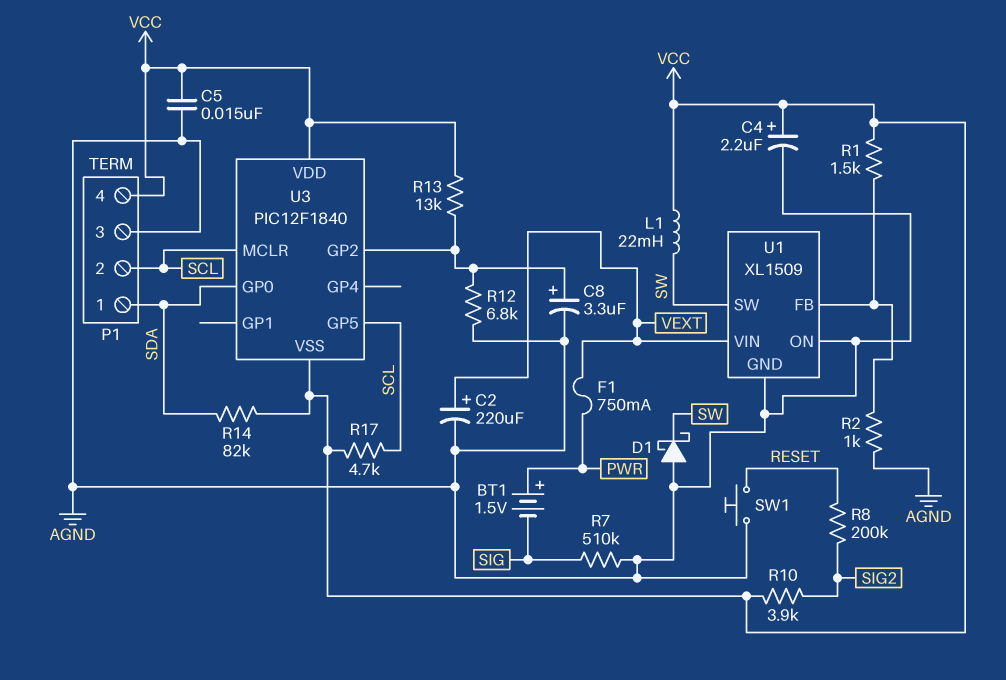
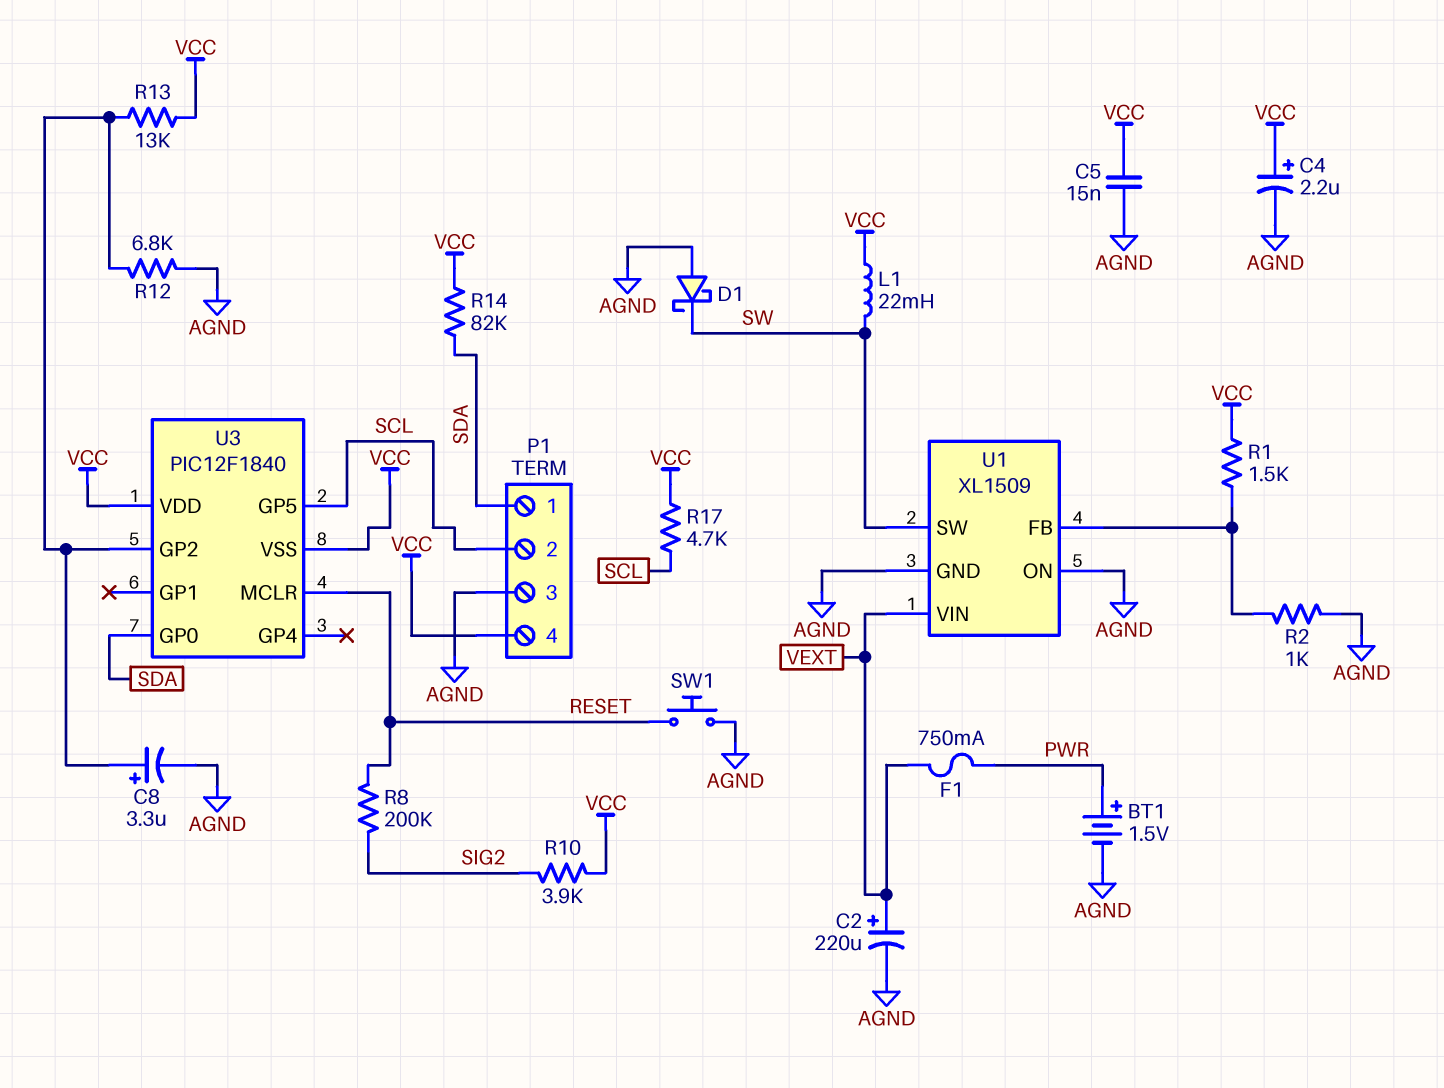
BT1: 1.5V (plus PWR, minus SIG) -> 1.5V (plus PWR, minus AGND)
R7: 510k (AGND, SIG) -> none
U3 pin MCLR: SCL -> RESET

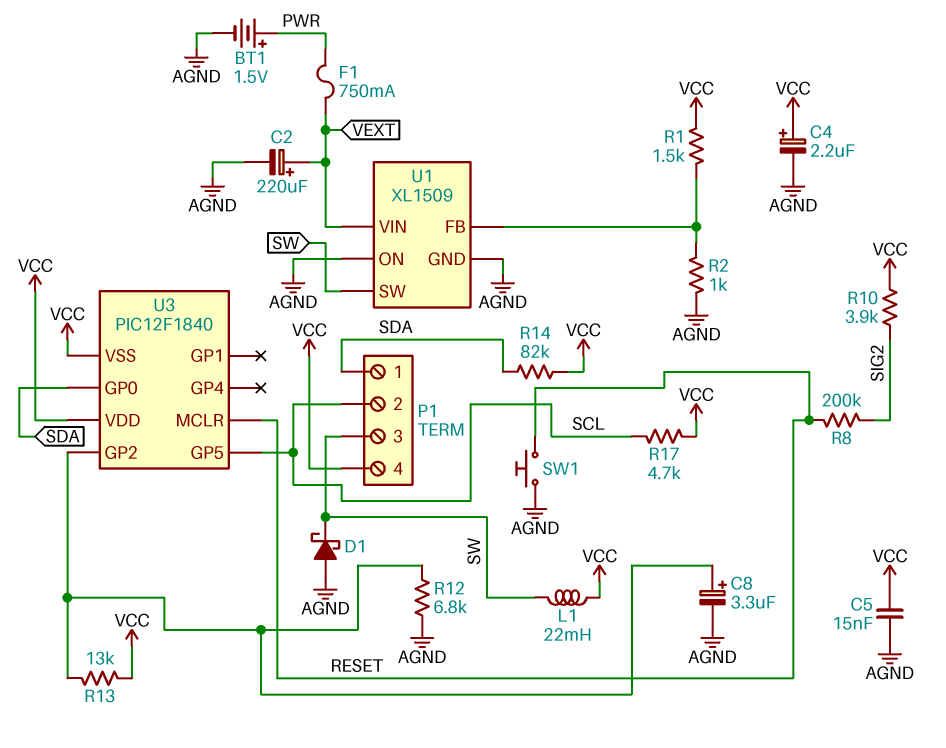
P1 pin 3: AGND -> SW

